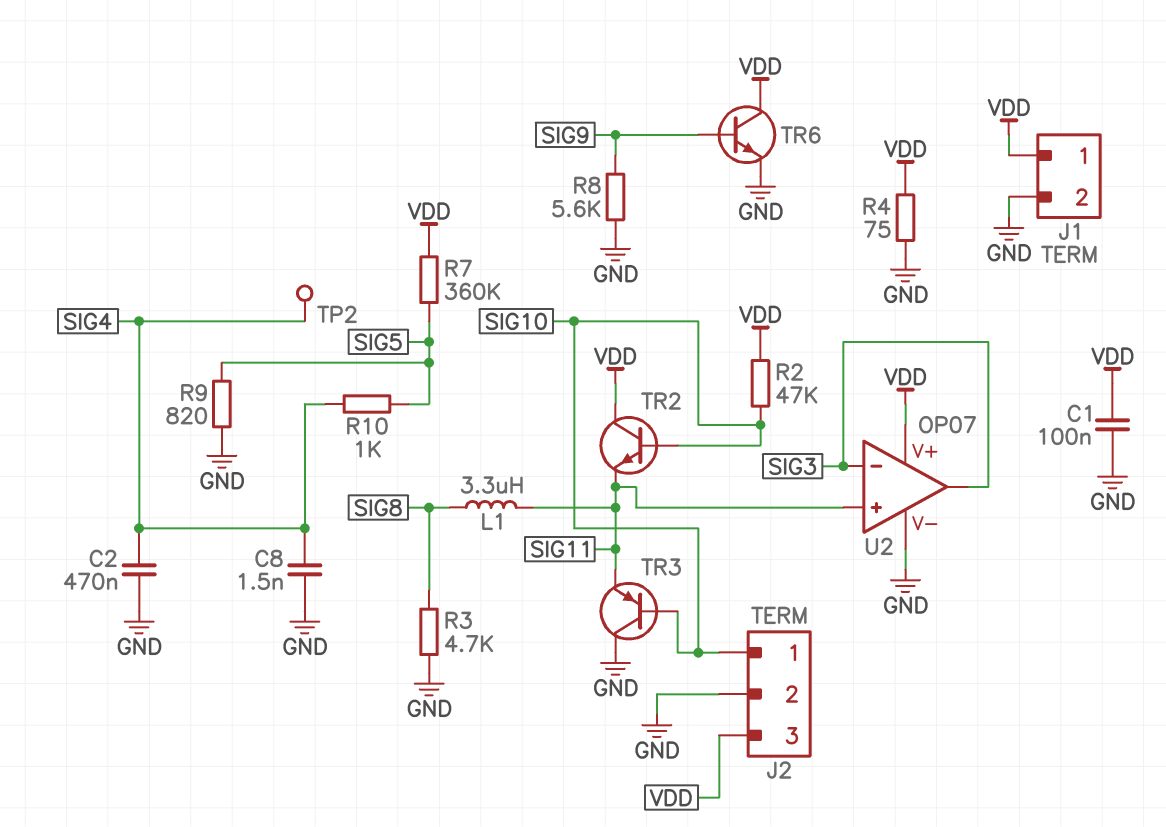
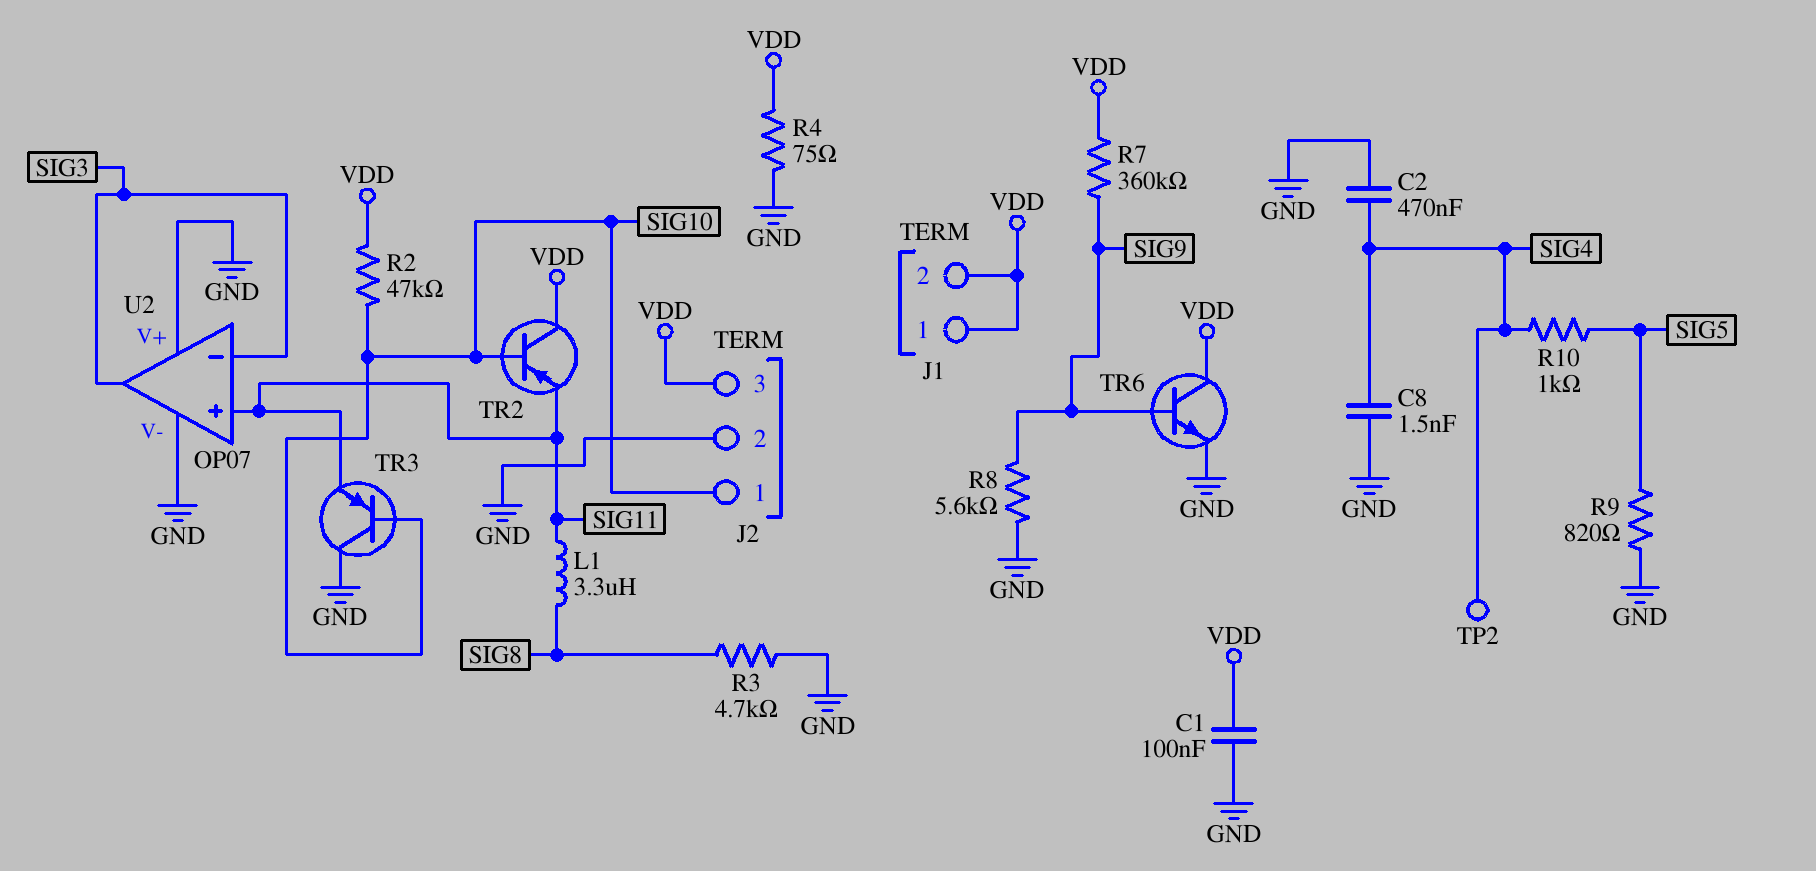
J1 pin 2: GND -> VDD
R7: 360k (SIG5, VDD) -> 360k (SIG9, VDD)
TR2: NPN (B SIG10, C VDD, E SIG11) -> PNP (B SIG10, C VDD, E SIG11)
U2 pin V+: VDD -> GND

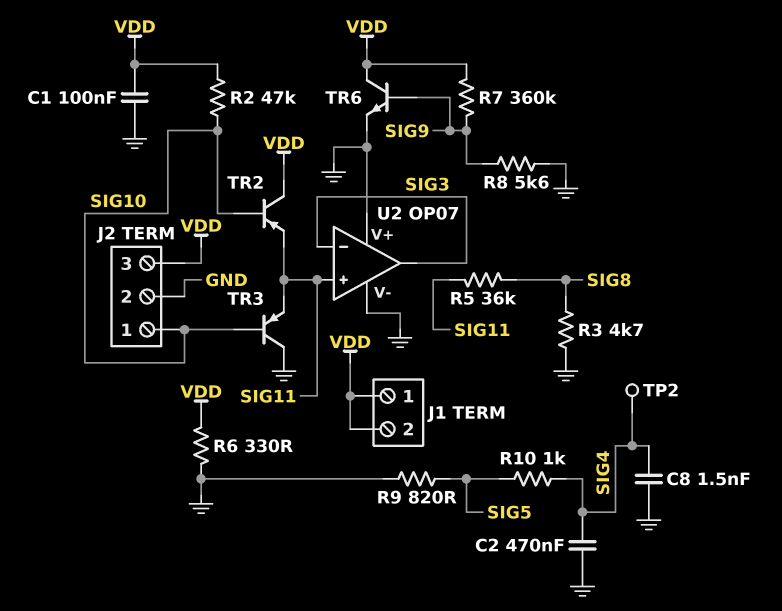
L1: 3.3uH (SIG8, SIG11) -> none
R4: 75 (GND, VDD) -> none
R5: none -> 36k (SIG8, SIG11)
R6: none -> 330 (GND, VDD)

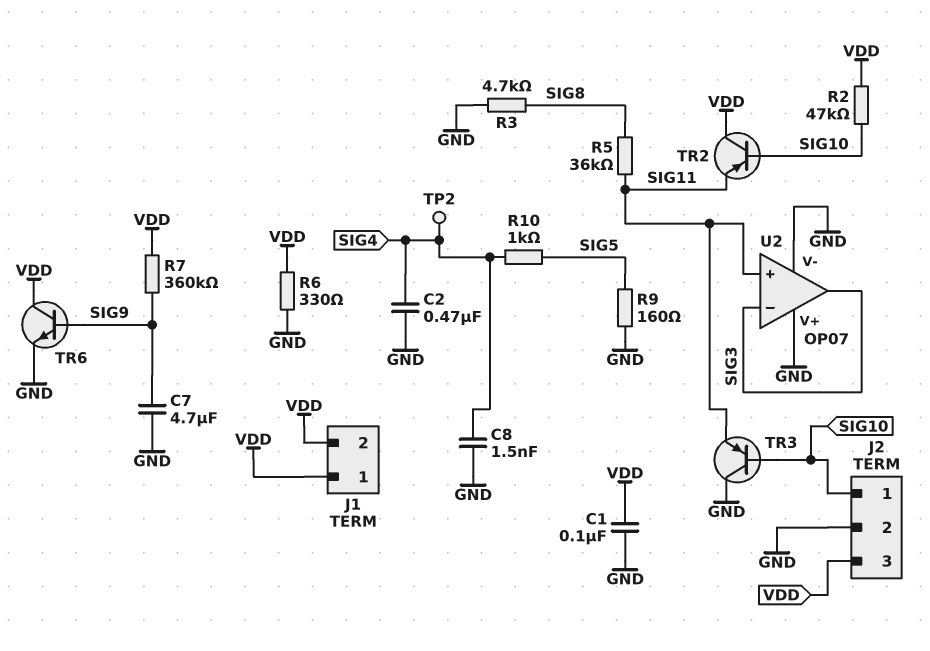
C7: none -> 4.7uF (GND, SIG9)
R8: 5.6k (GND, SIG9) -> none
R9: 820 (GND, SIG5) -> 160 (GND, SIG5)

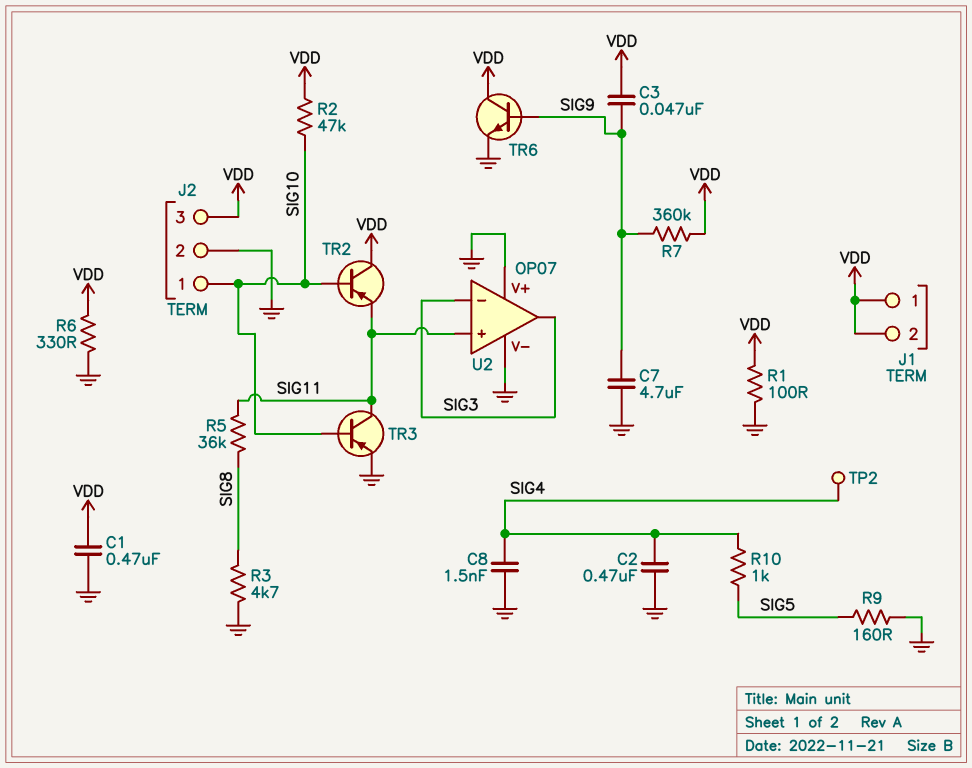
C1: 100nF (GND, VDD) -> 470nF (GND, VDD)
C3: none -> 47nF (SIG9, VDD)
R1: none -> 100 (GND, VDD)
TR3: PNP (B SIG10, C GND, E SIG11) -> PNP (B SIG10, C SIG11, E GND)

